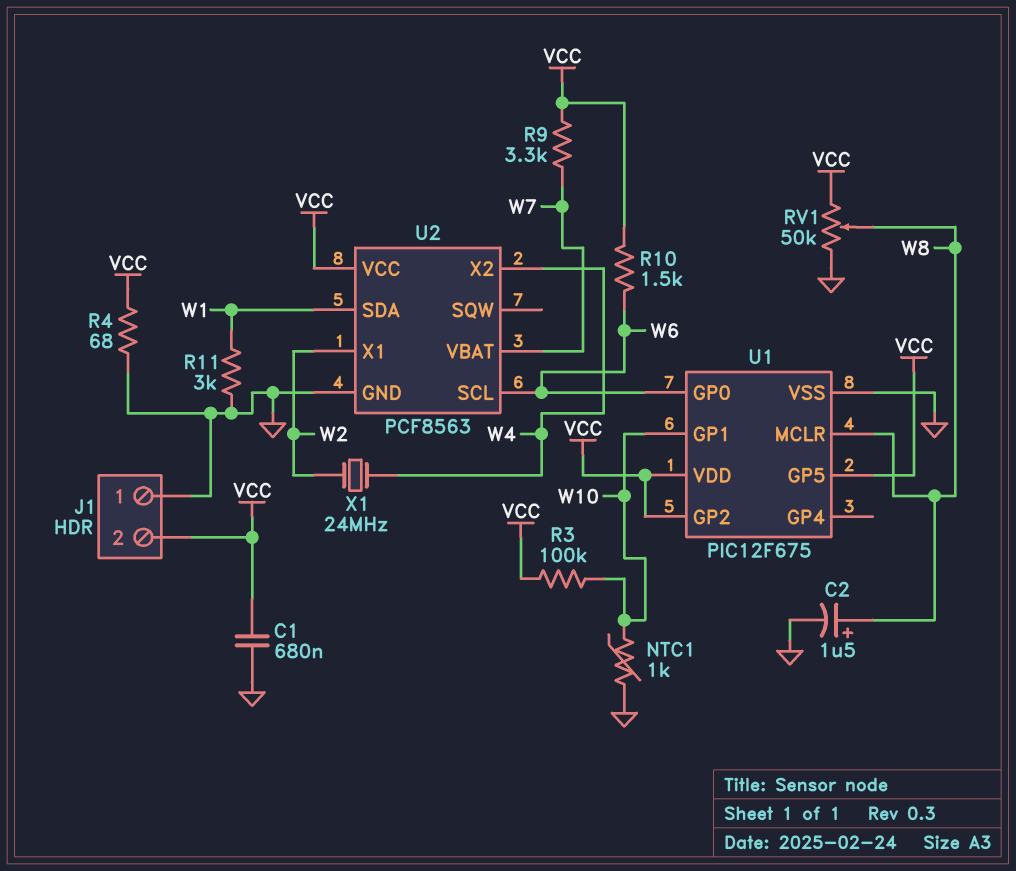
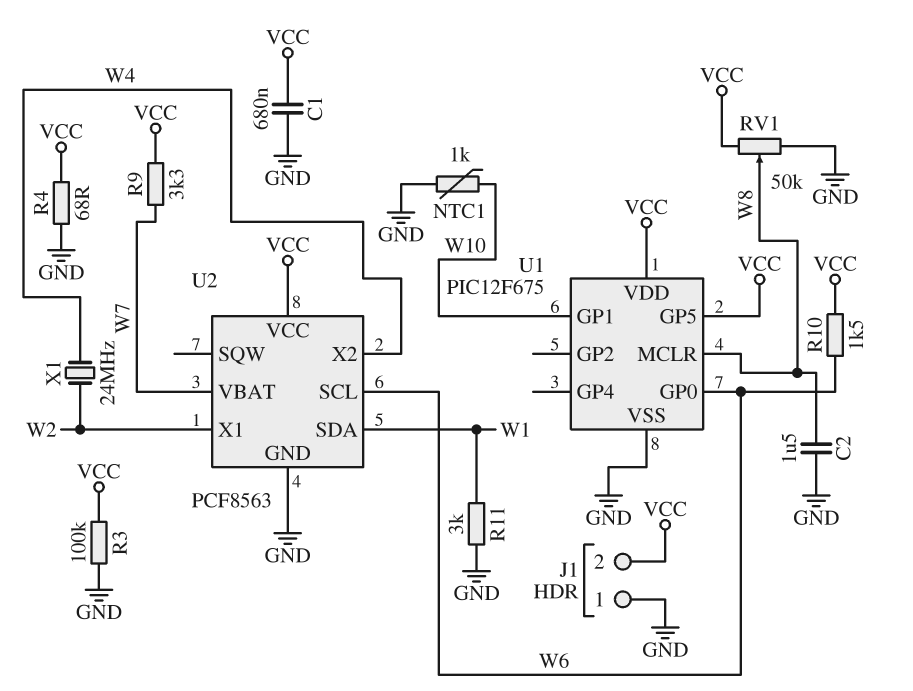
C2: 1.5uF (plus W8, minus GND) -> 1.5uF (GND, W8)
R3: 100k (VCC, W10) -> 100k (GND, VCC)
U1 pin GP2: VCC -> none

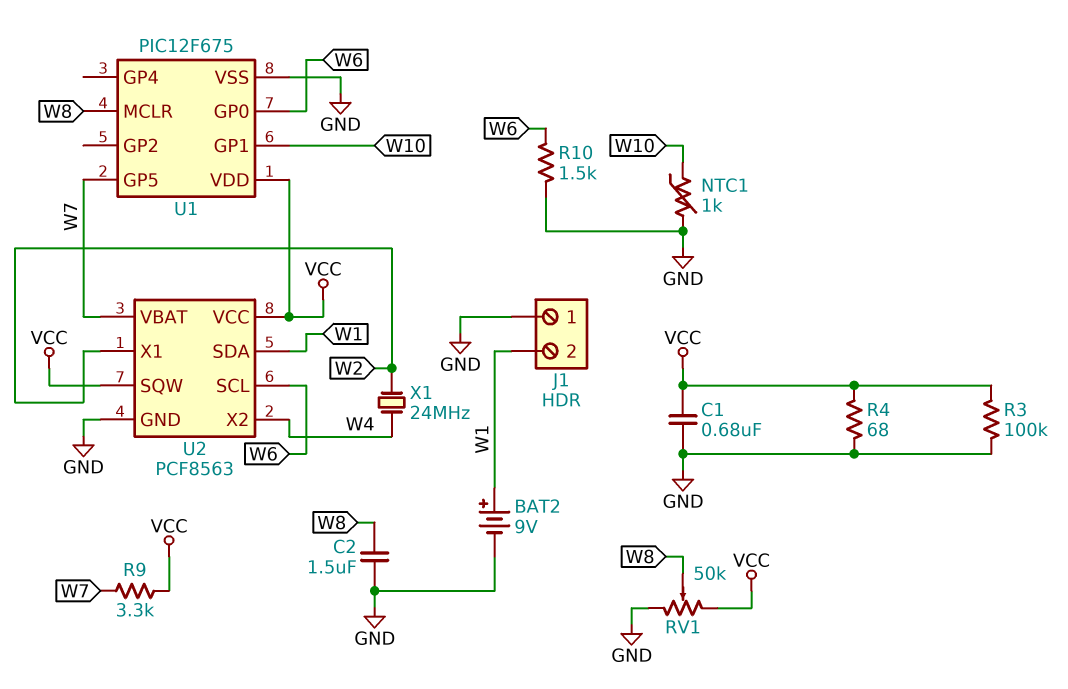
BAT2: none -> 9V (plus W1, minus GND)
J1 pin 2: VCC -> W1
R10: 1.5k (VCC, W6) -> 1.5k (GND, W6)
R11: 3k (GND, W1) -> none
U1 pin GP5: VCC -> W7
U2 pin SQW: none -> VCC

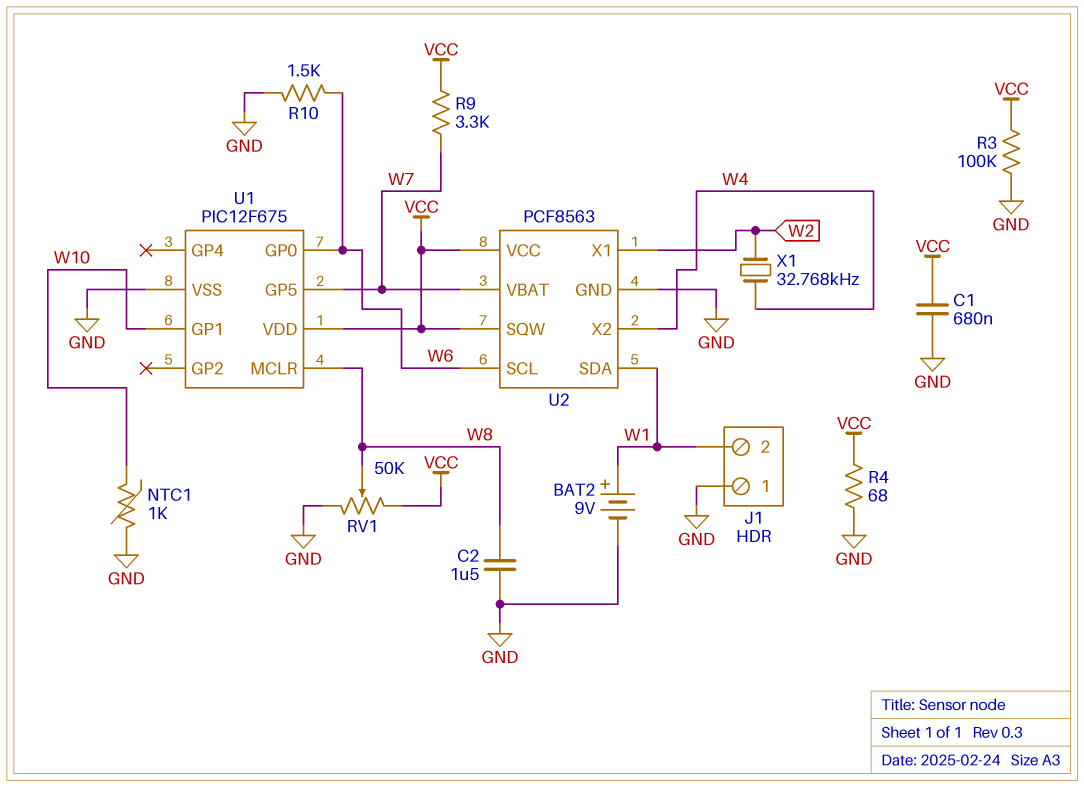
X1: 24MHz (W2, W4) -> 32.768kHz (W2, W4)

